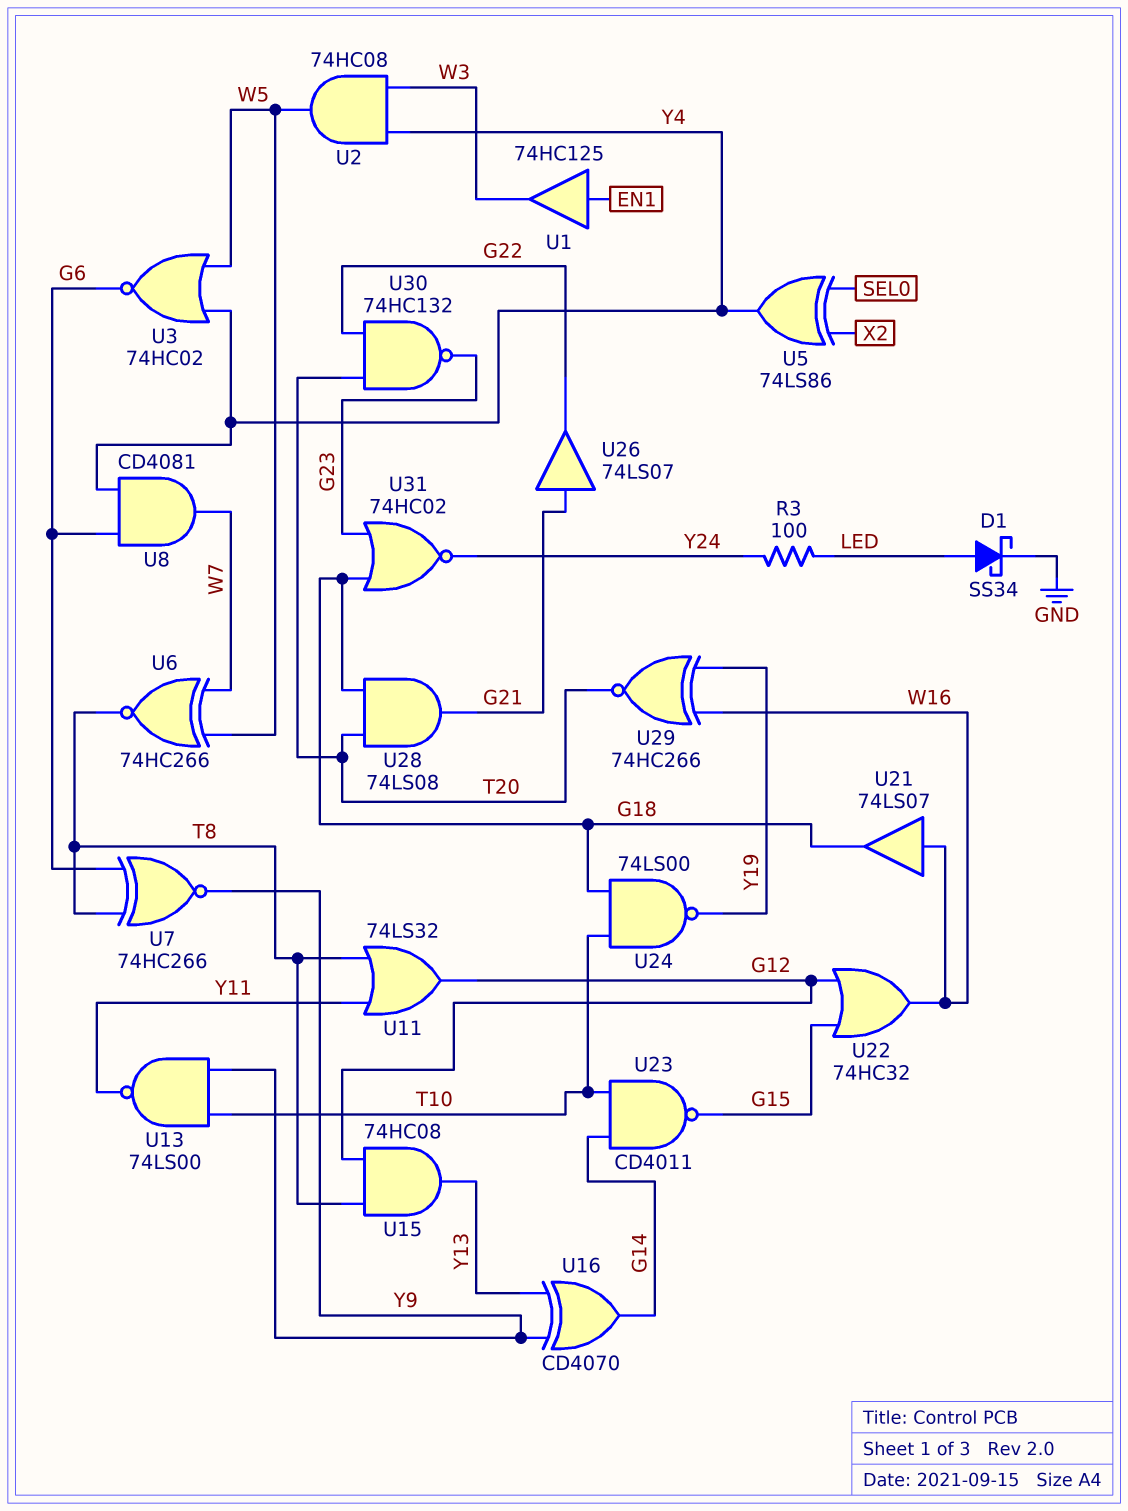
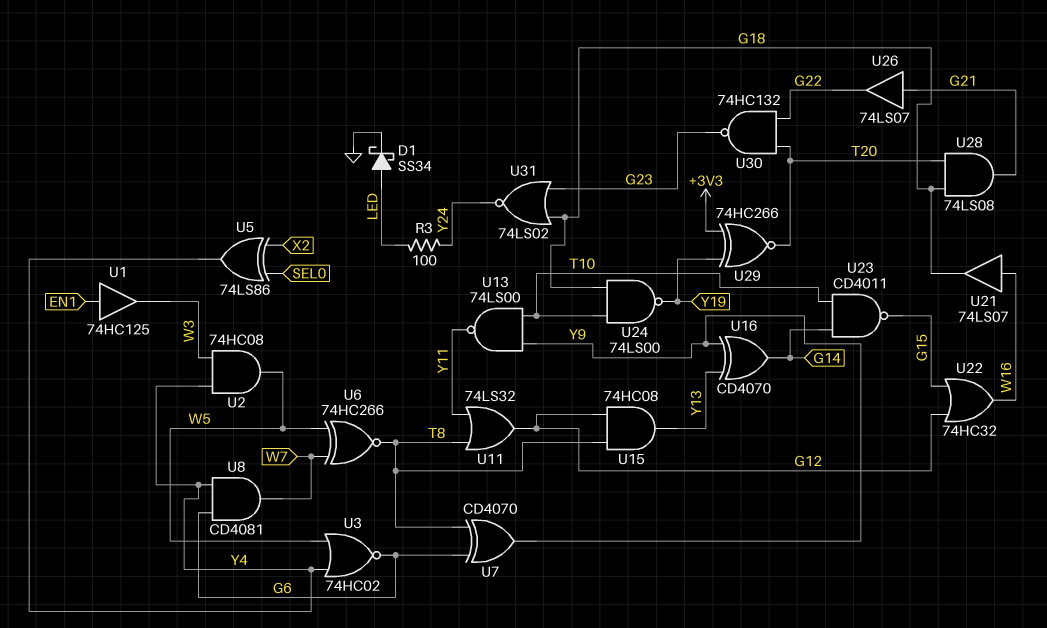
U7: XNOR 74HC266 (in G6, in T8, out Y9) -> XOR CD4070 (in G6, in T8, out Y9)
U29: XNOR 74HC266 (in W16, in Y19, out T20) -> XNOR 74HC266 (in +3V3, in Y19, out T20)
U31: NOR 74HC02 (in G18, in G23, out Y24) -> NOR 74LS02 (in G18, in G23, out Y24)

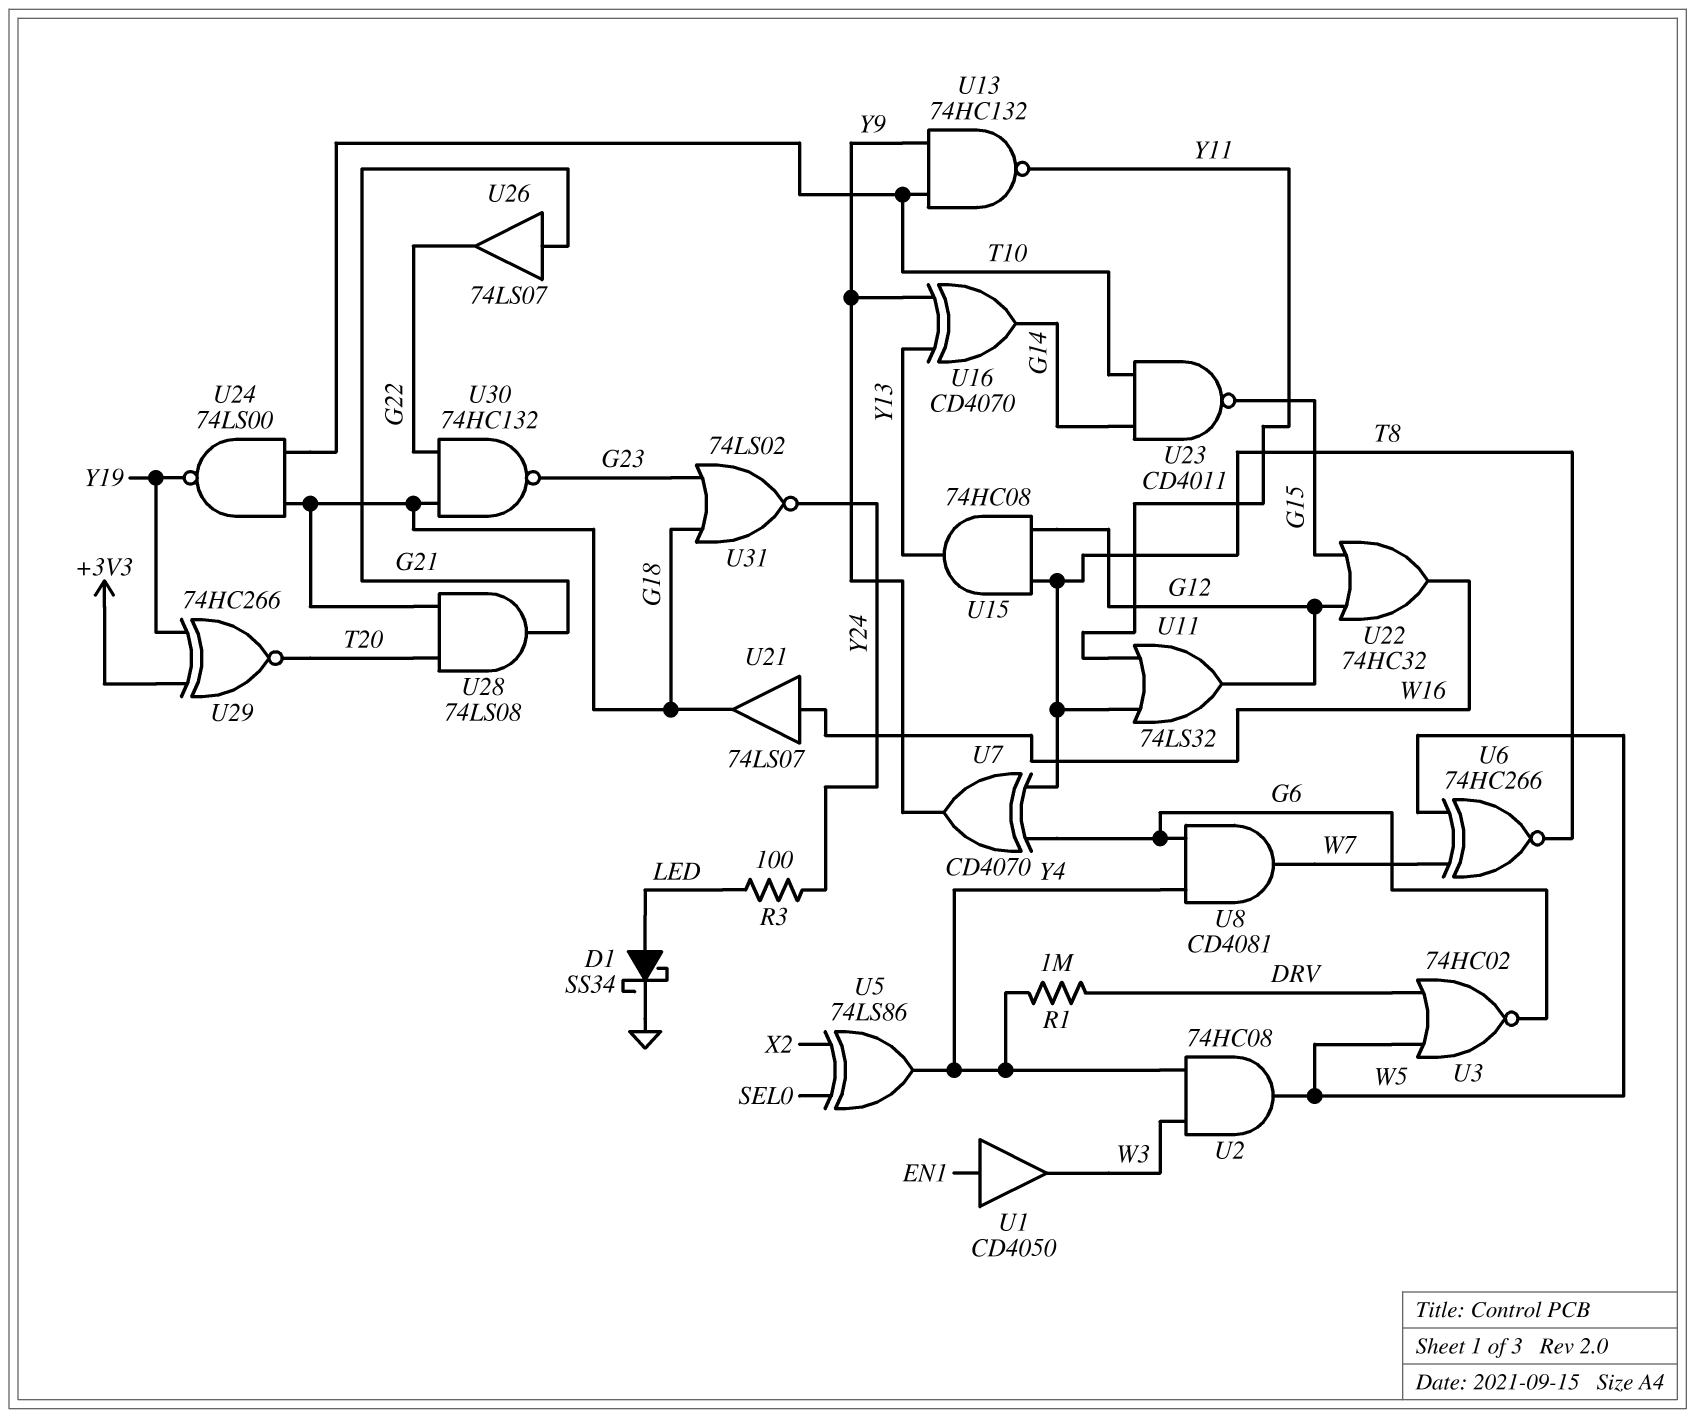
R1: none -> 1M (DRV, Y4)
U1: buffer 74HC125 (in EN1, out W3) -> buffer CD4050 (in EN1, out W3)
U3: NOR 74HC02 (in W5, in Y4, out G6) -> NOR 74HC02 (in DRV, in W5, out G6)
U13: NAND 74LS00 (in T10, in Y9, out Y11) -> NAND 74HC132 (in T10, in Y9, out Y11)
U30: NAND 74HC132 (in G22, in T20, out G23) -> NAND 74HC132 (in G18, in G22, out G23)

